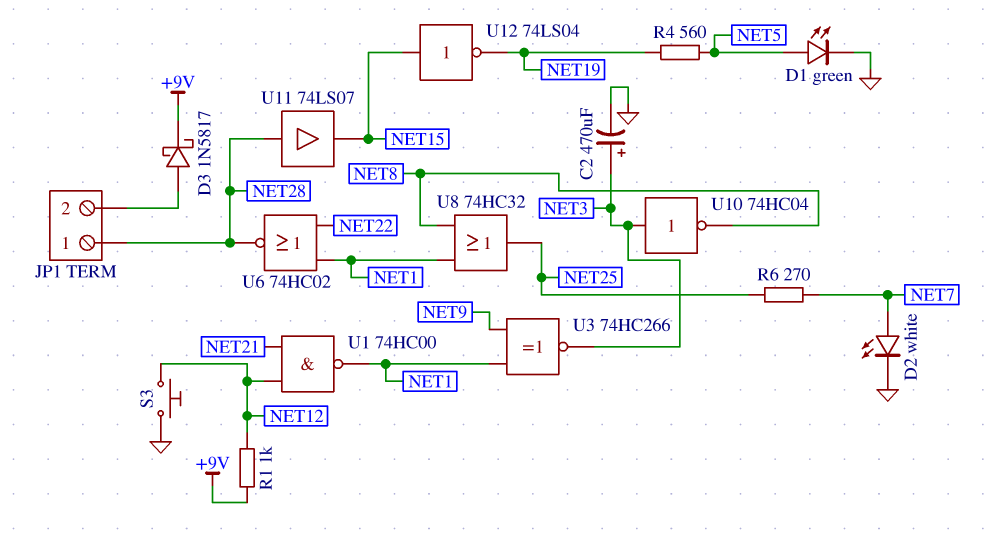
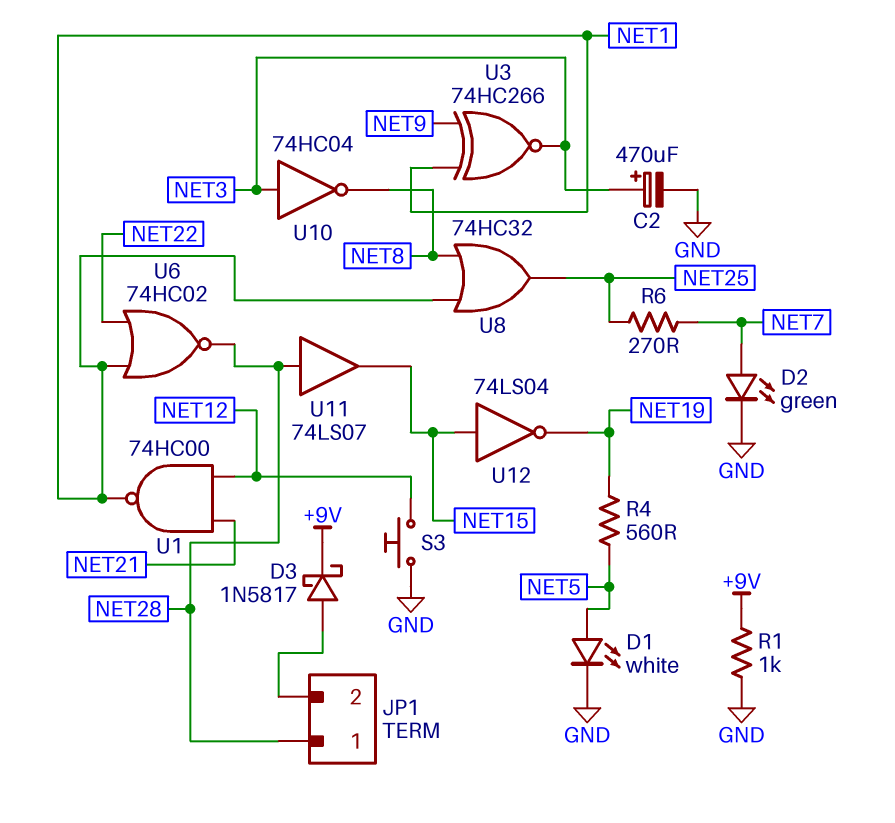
D1: LED green (A NET5, K GND) -> LED white (A NET5, K GND)
D2: LED white (A NET7, K GND) -> LED green (A NET7, K GND)
R1: 1k (+9V, NET12) -> 1k (+9V, GND)

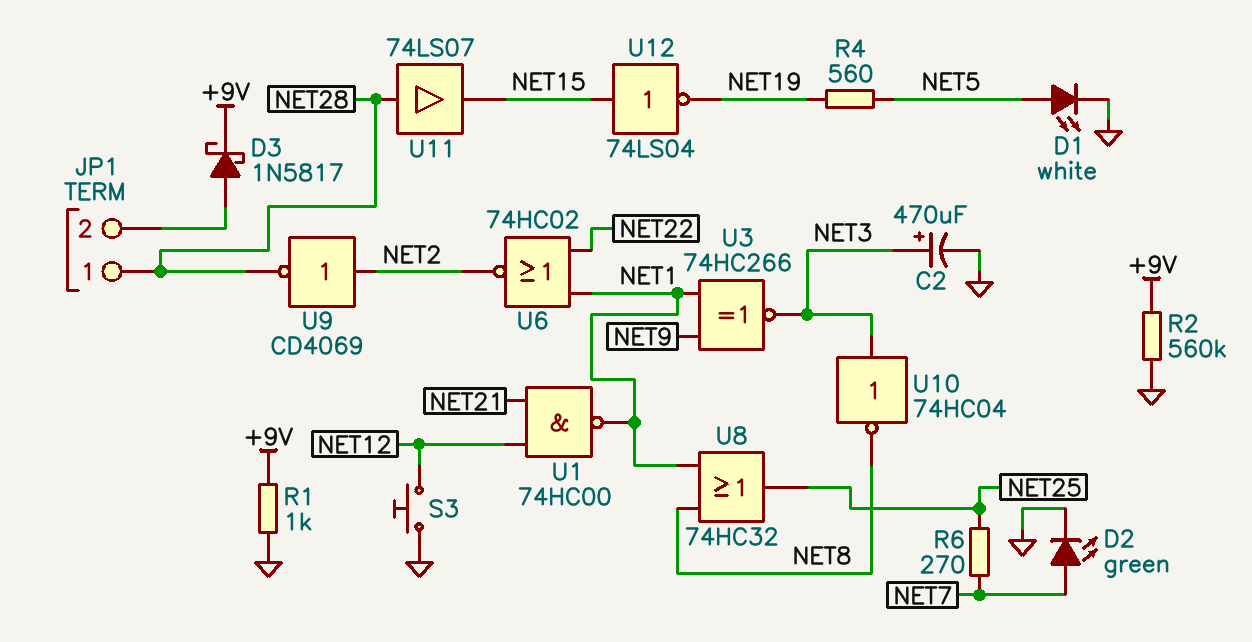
R2: none -> 560k (+9V, GND)
U6: NOR 74HC02 (in NET1, in NET22, out NET28) -> NOR 74HC02 (in NET1, in NET22, out NET2)
U9: none -> NOT CD4069 (in NET2, out NET28)

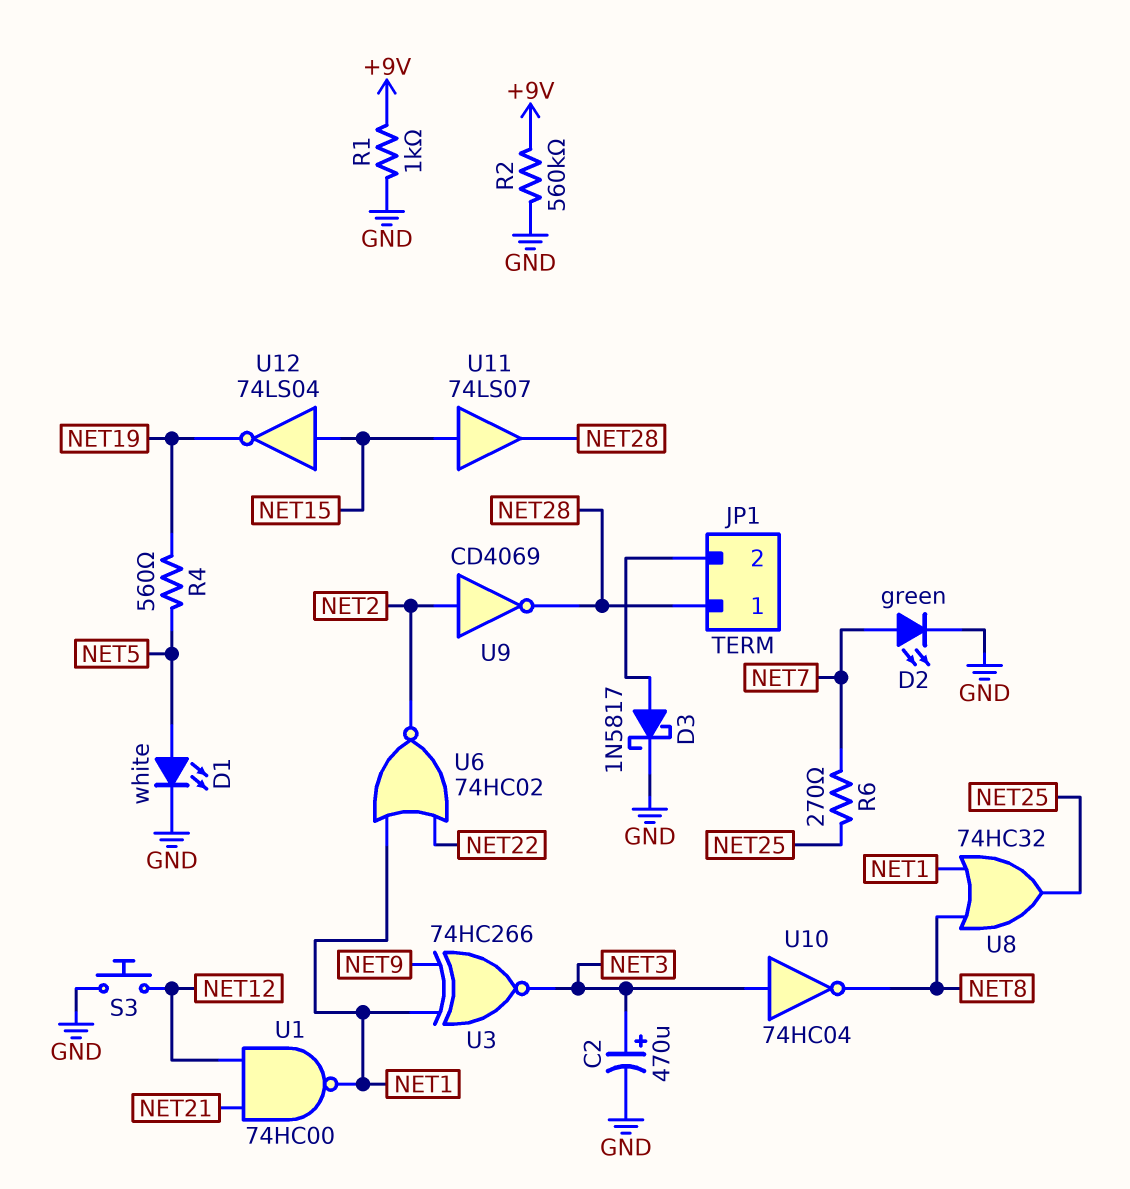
D3: schottky 1N5817 (A JP1/2, K +9V) -> schottky 1N5817 (A JP1/2, K GND)
U11: buffer 74LS07 (in NET28, out NET15) -> buffer 74LS07 (in NET15, out NET28)

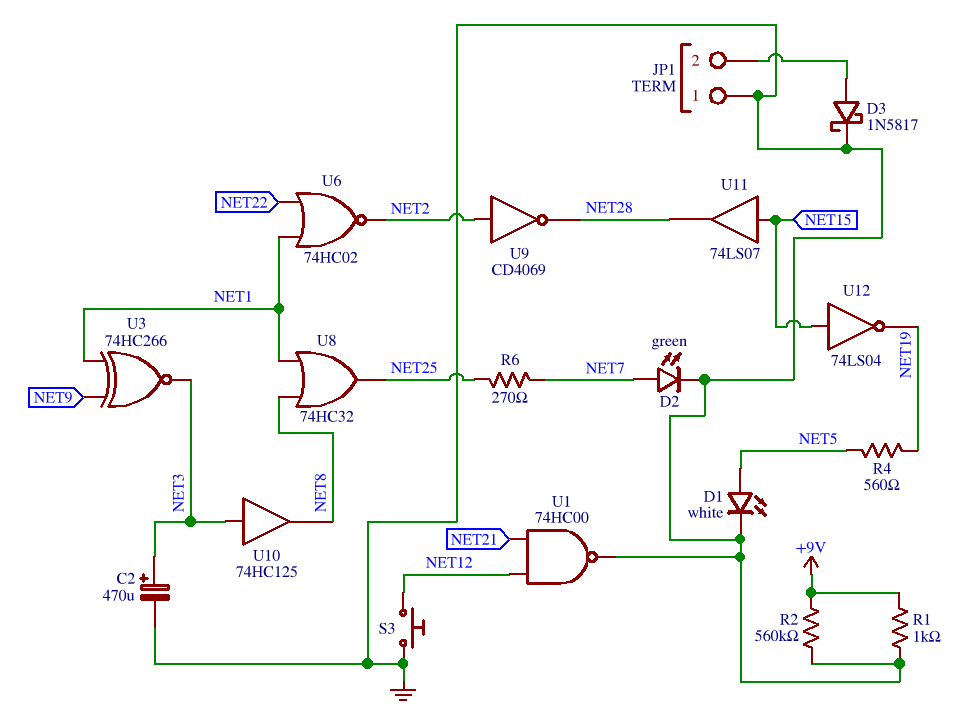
JP1 pin 1: NET28 -> GND
U1: NAND 74HC00 (in NET12, in NET21, out NET1) -> NAND 74HC00 (in NET12, in NET21, out GND)
U10: NOT 74HC04 (in NET3, out NET8) -> buffer 74HC125 (in NET3, out NET8)

